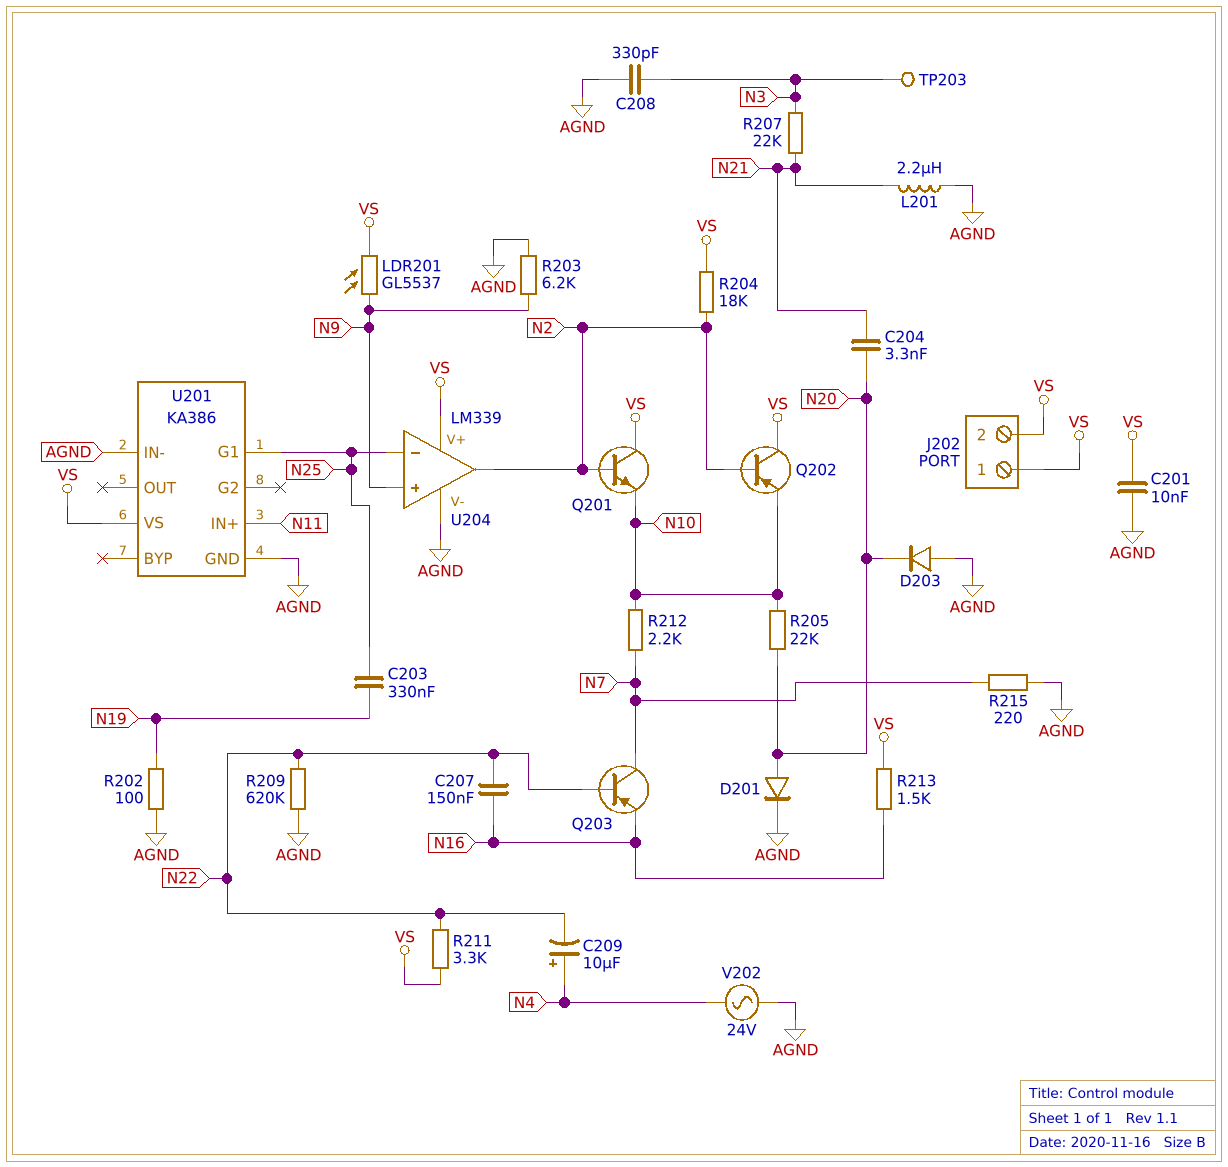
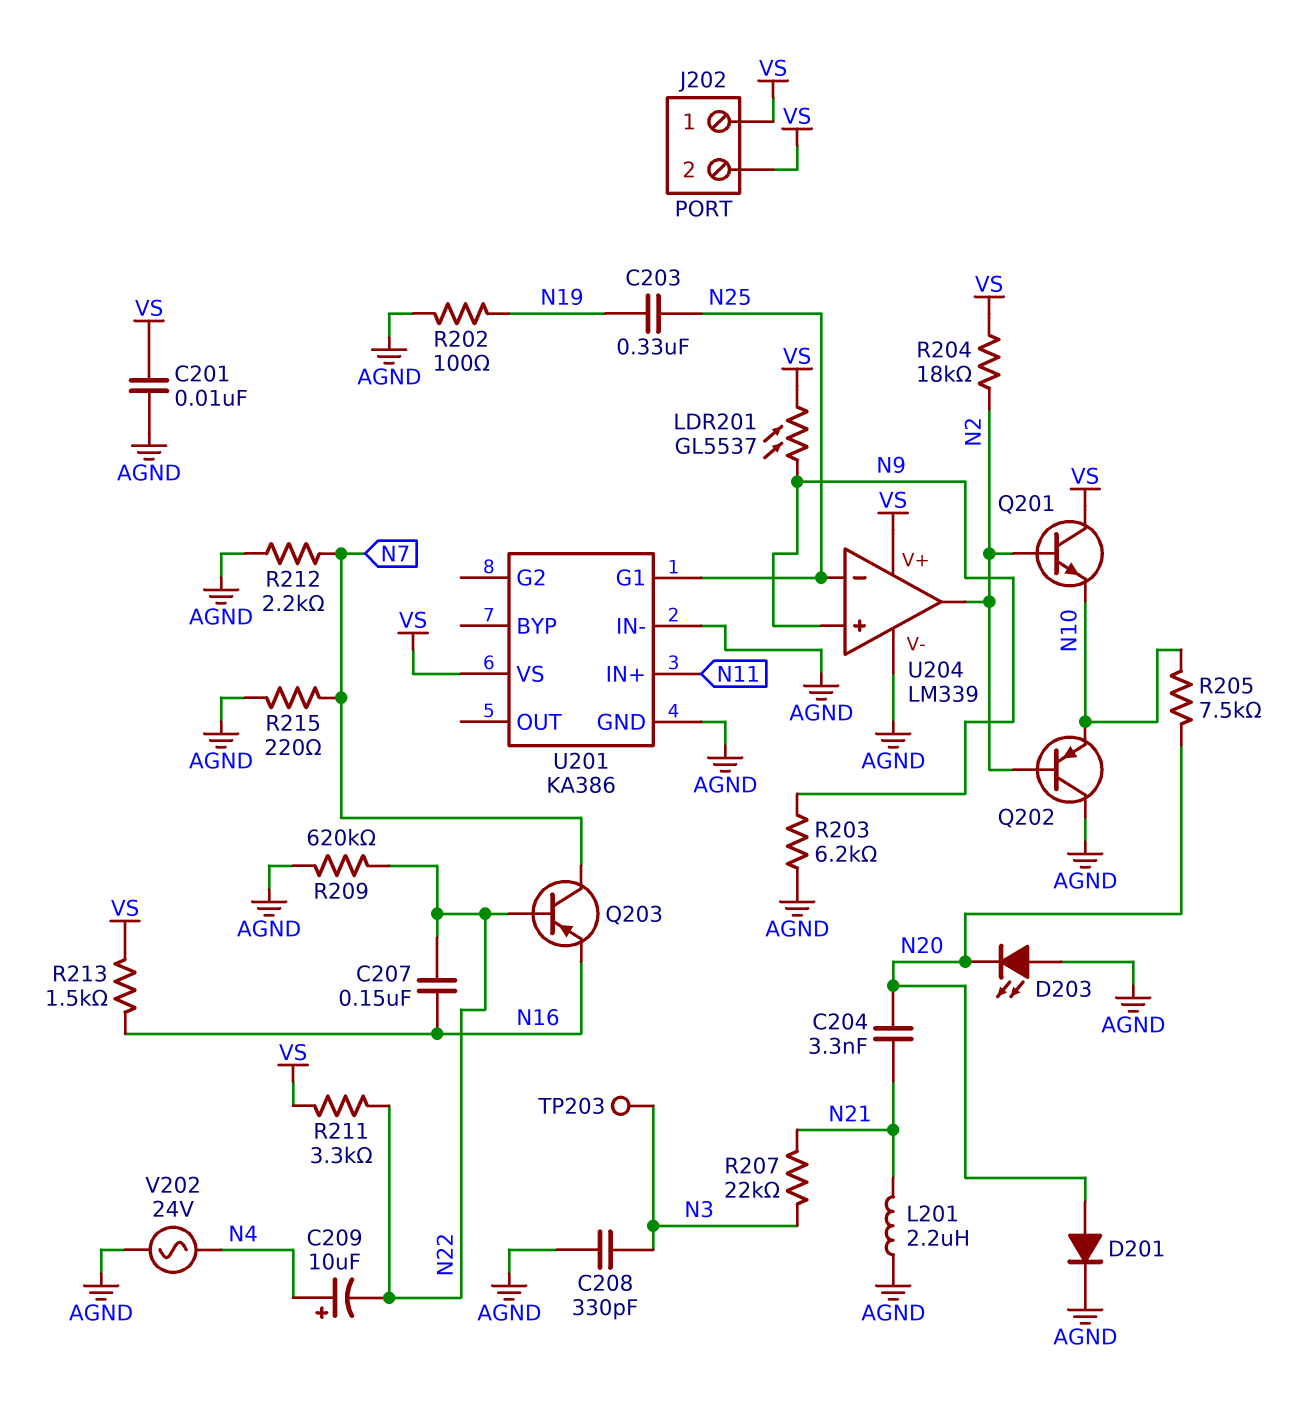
D203: diode (A AGND, K N20) -> LED (A AGND, K N20)
Q202: PNP (B N2, C VS, E N10) -> PNP (B N2, C AGND, E N10)
R205: 22k (N10, N20) -> 7.5k (N10, N20)
R212: 2.2k (N7, N10) -> 2.2k (AGND, N7)

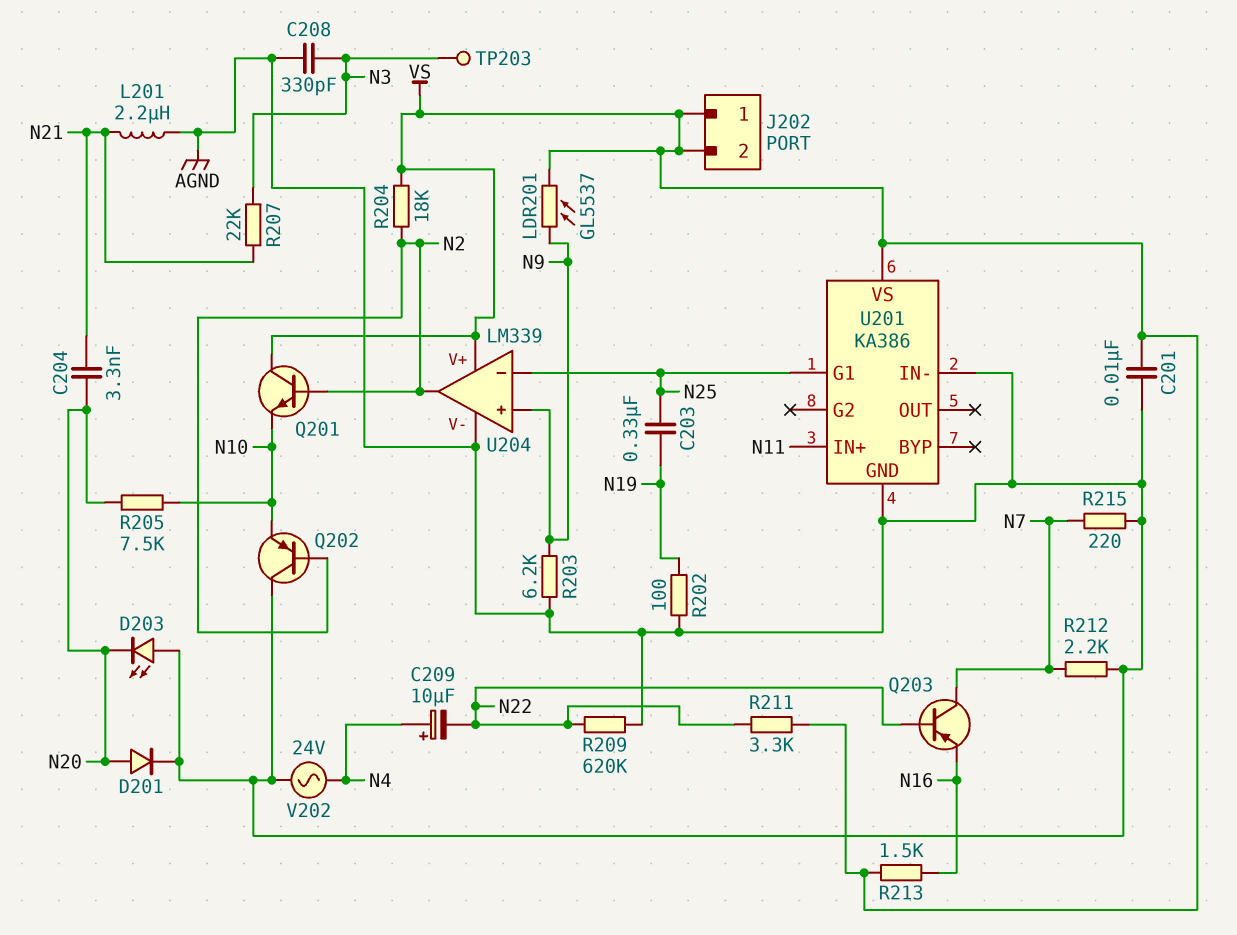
C207: 150nF (N16, N22) -> none

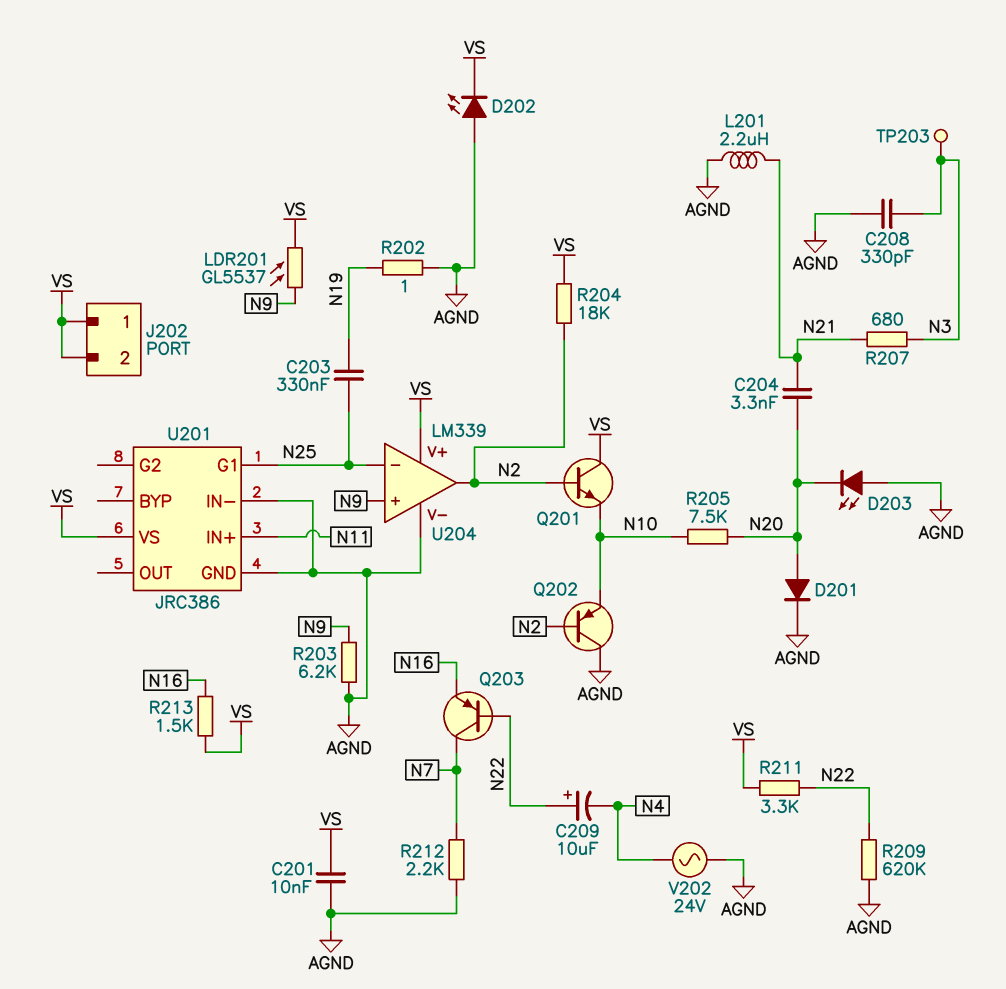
C209: 10uF (plus N4, minus N22) -> 10uF (plus N22, minus N4)
D202: none -> LED (A AGND, K VS)
R202: 100 (AGND, N19) -> 1 (AGND, N19)
R207: 22k (N3, N21) -> 680 (N3, N21)
R215: 220 (AGND, N7) -> none
U201: KA386 -> JRC386

